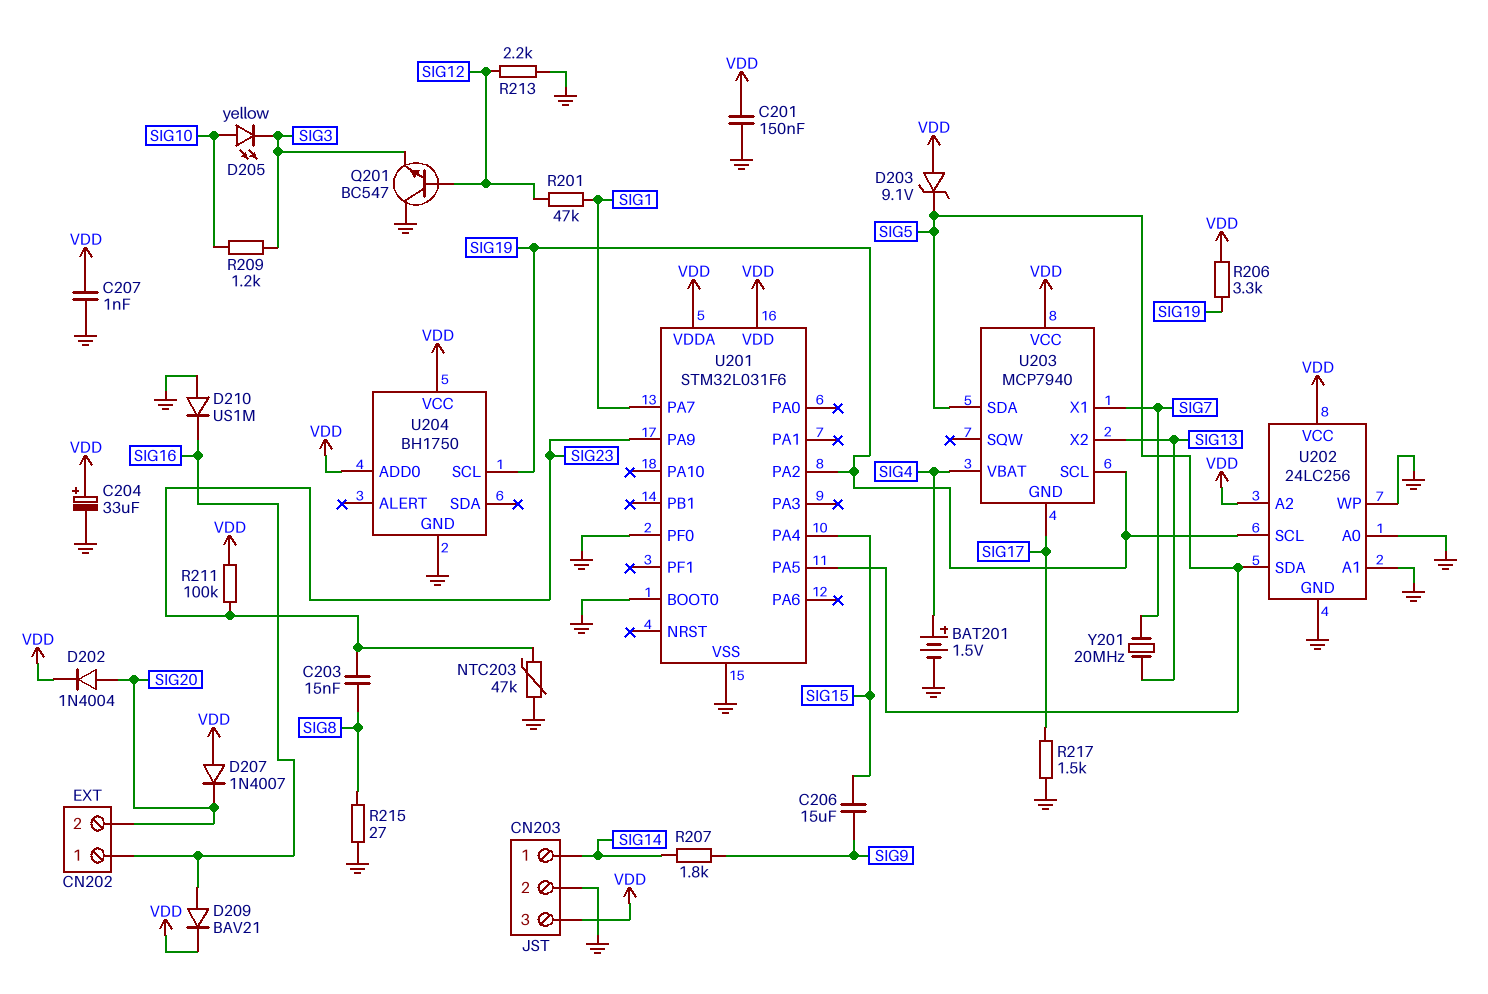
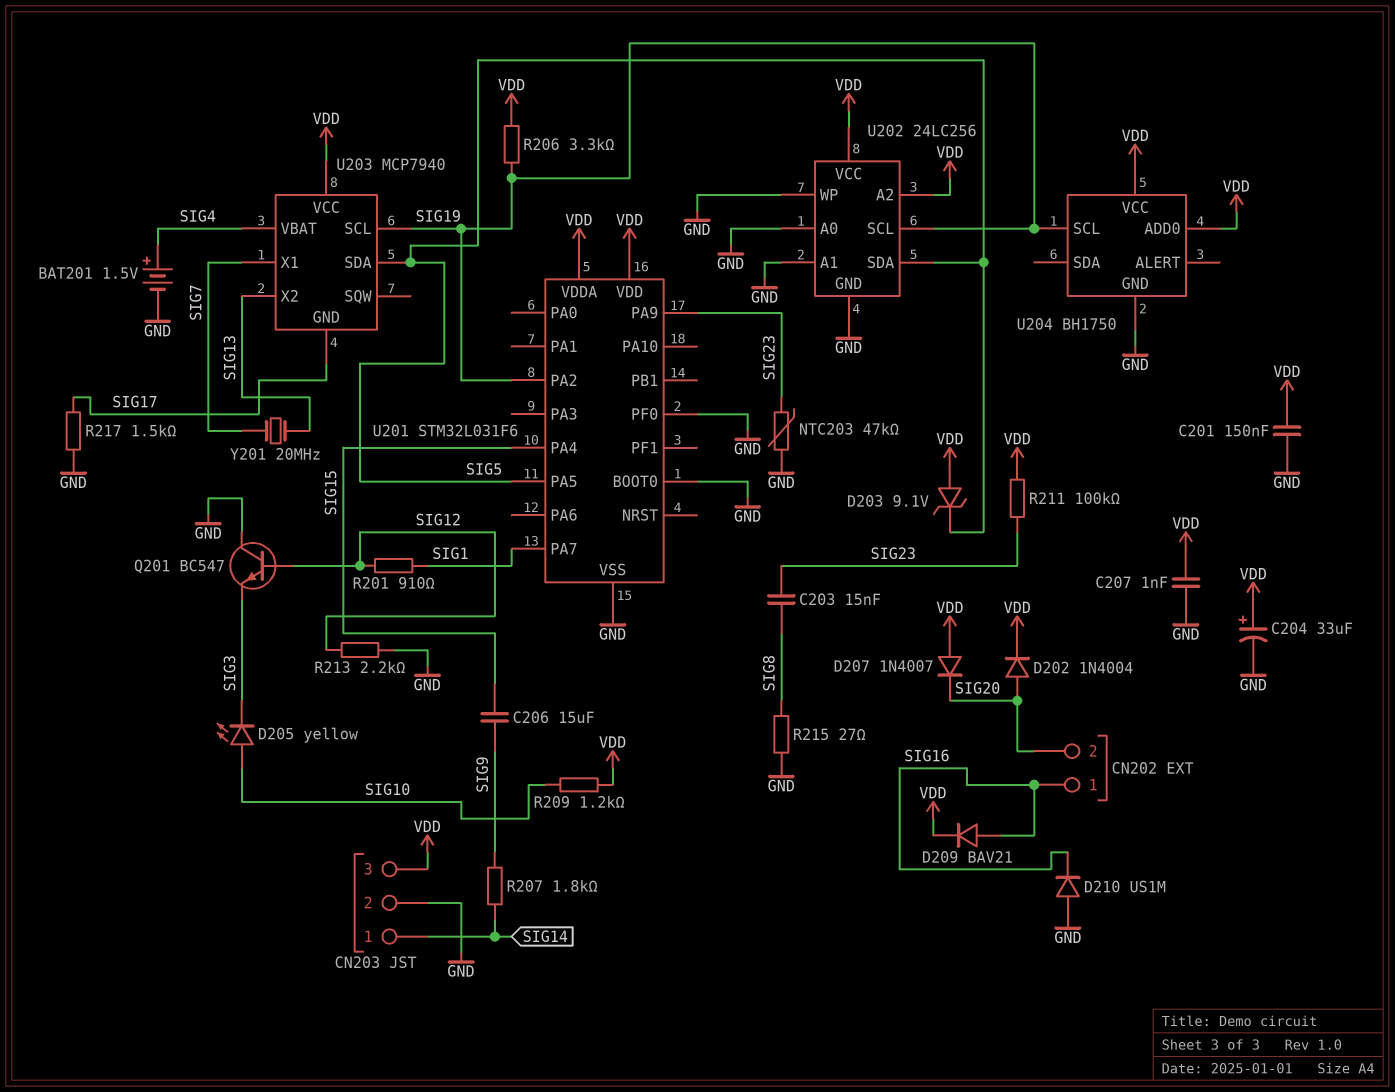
R201: 47k (SIG1, SIG12) -> 910 (SIG1, SIG12)
R209: 1.2k (SIG3, SIG10) -> 1.2k (SIG10, VDD)

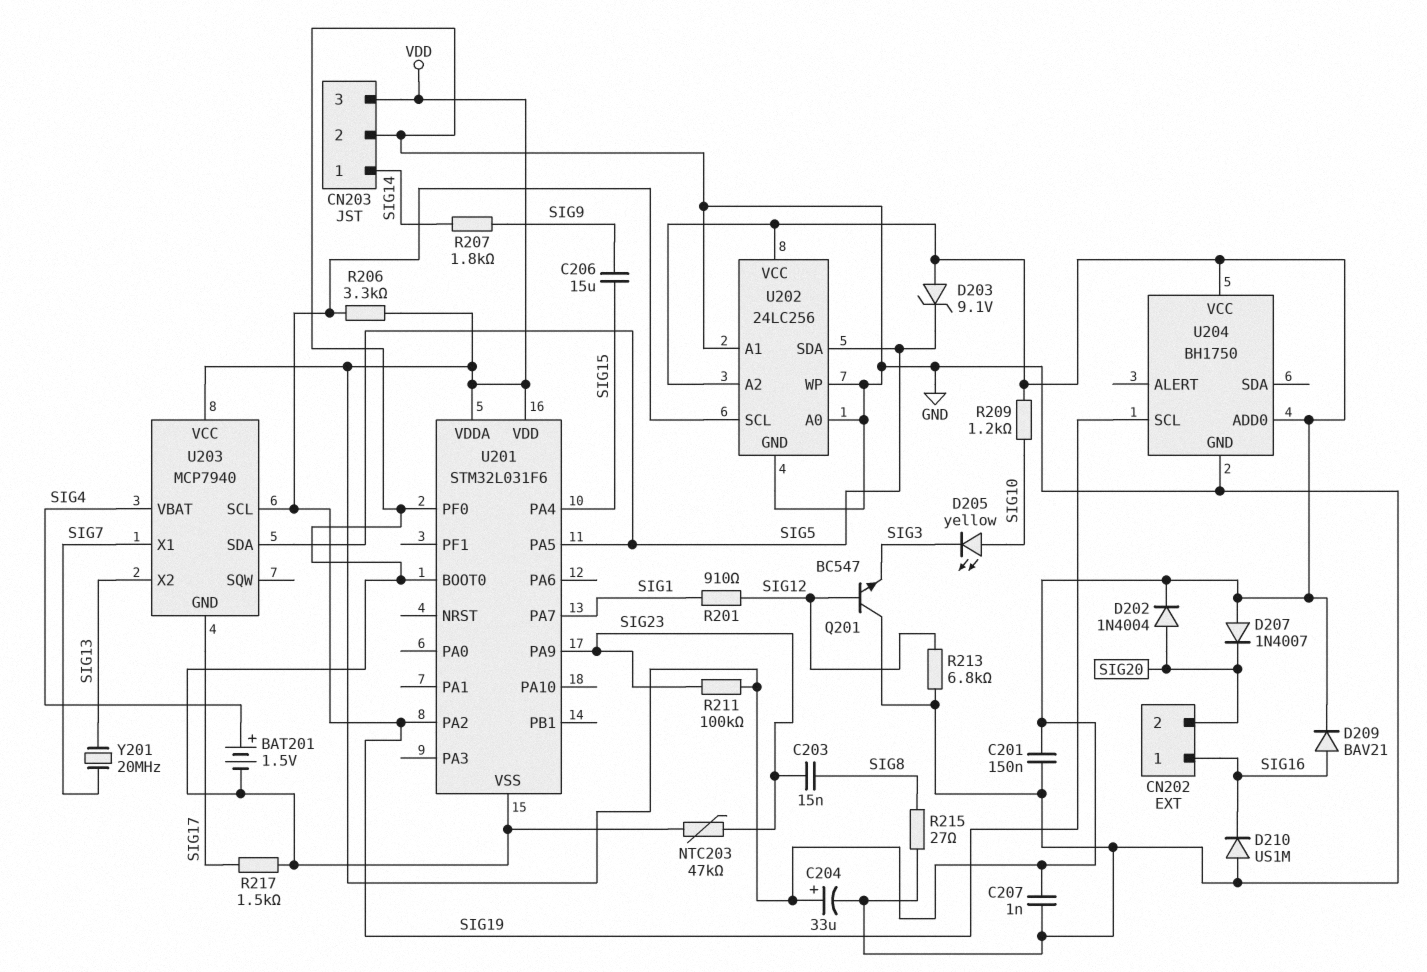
R213: 2.2k (GND, SIG12) -> 6.8k (GND, SIG12)

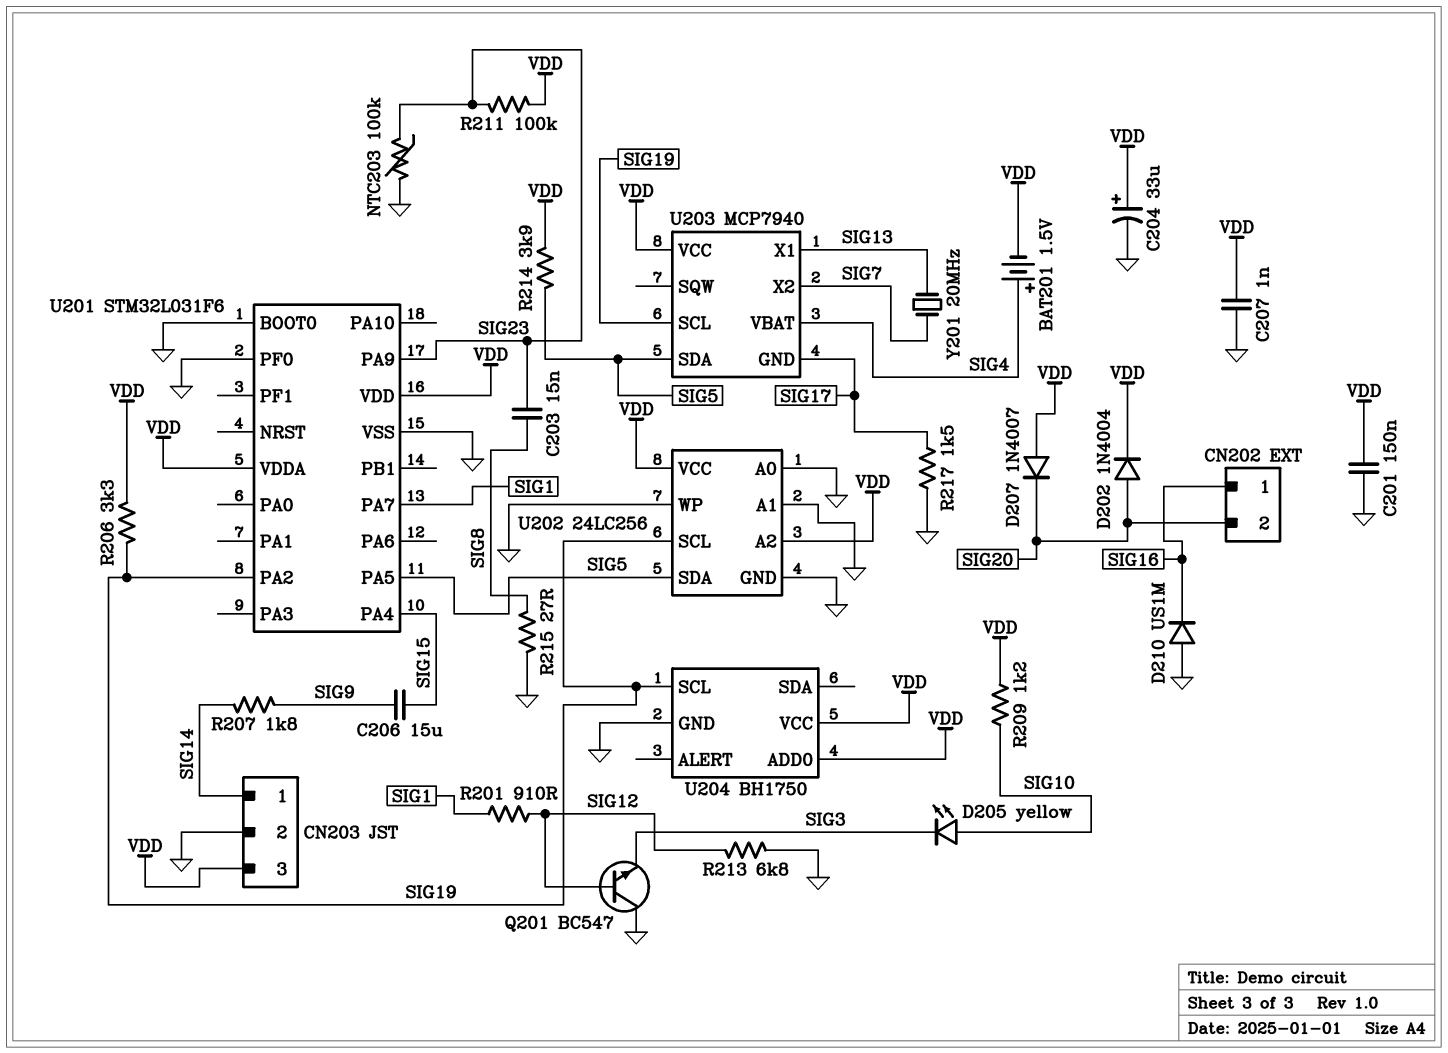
BAT201: 1.5V (plus SIG4, minus GND) -> 1.5V (plus SIG4, minus VDD)
D203: zener 9.1V (A VDD, K SIG5) -> none
D209: diode BAV21 (A SIG16, K VDD) -> none
NTC203: 47k (GND, SIG23) -> 100k (GND, SIG23)
R214: none -> 3.9k (SIG5, VDD)
U203 pin X1: SIG7 -> SIG13
U203 pin X2: SIG13 -> SIG7

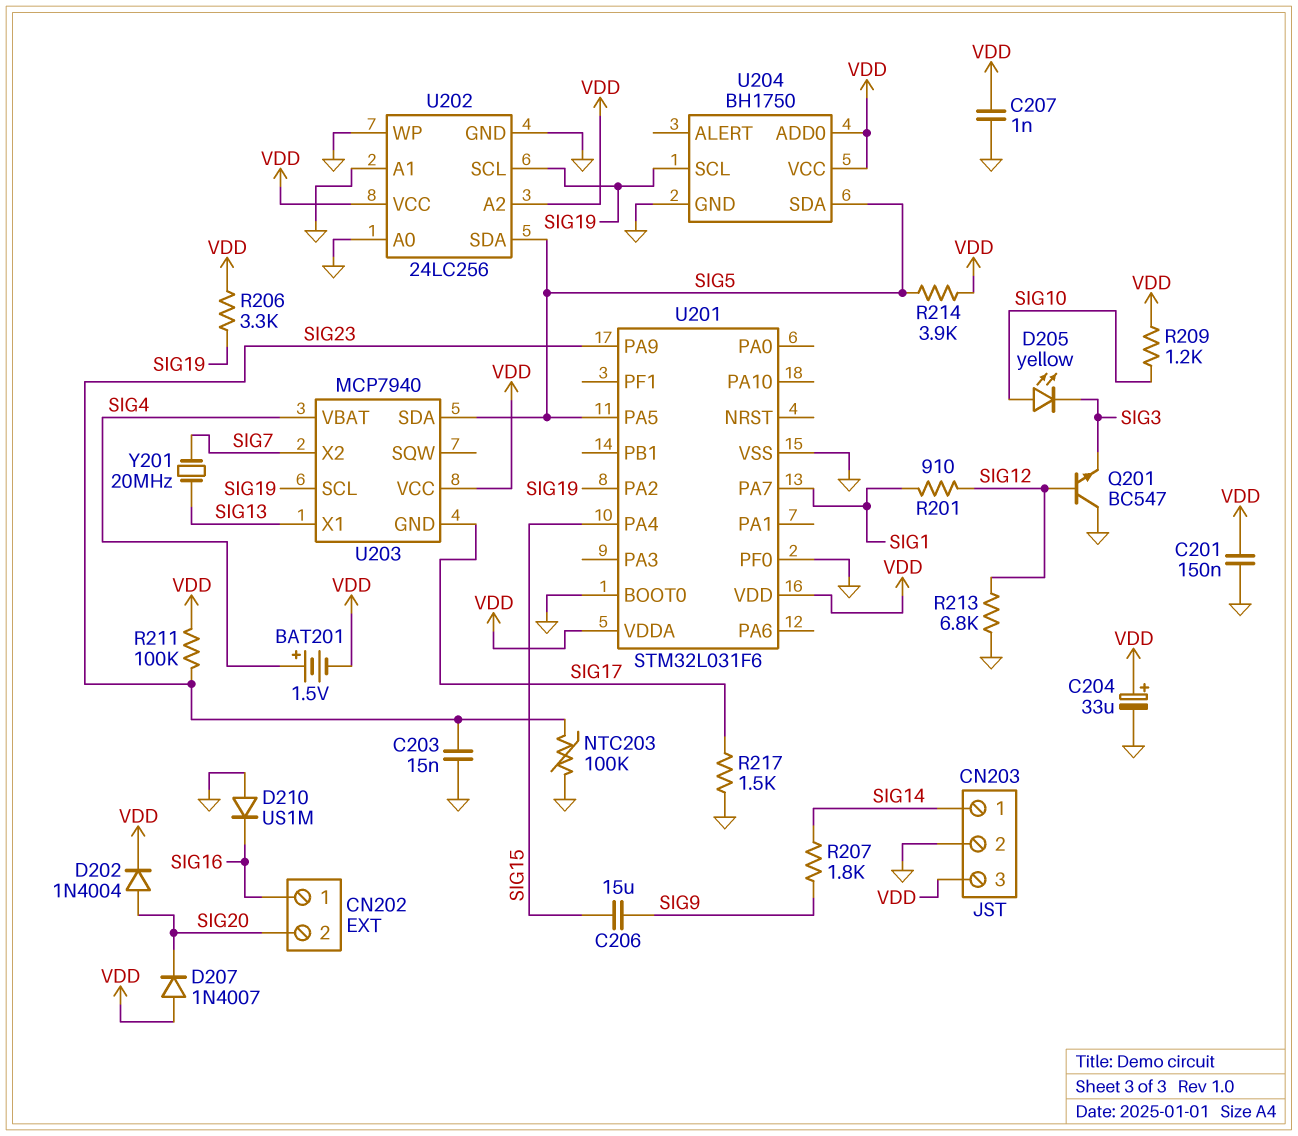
C203: 15nF (SIG8, SIG23) -> 15nF (GND, SIG23)
R215: 27 (GND, SIG8) -> none
U204 pin SDA: none -> SIG5

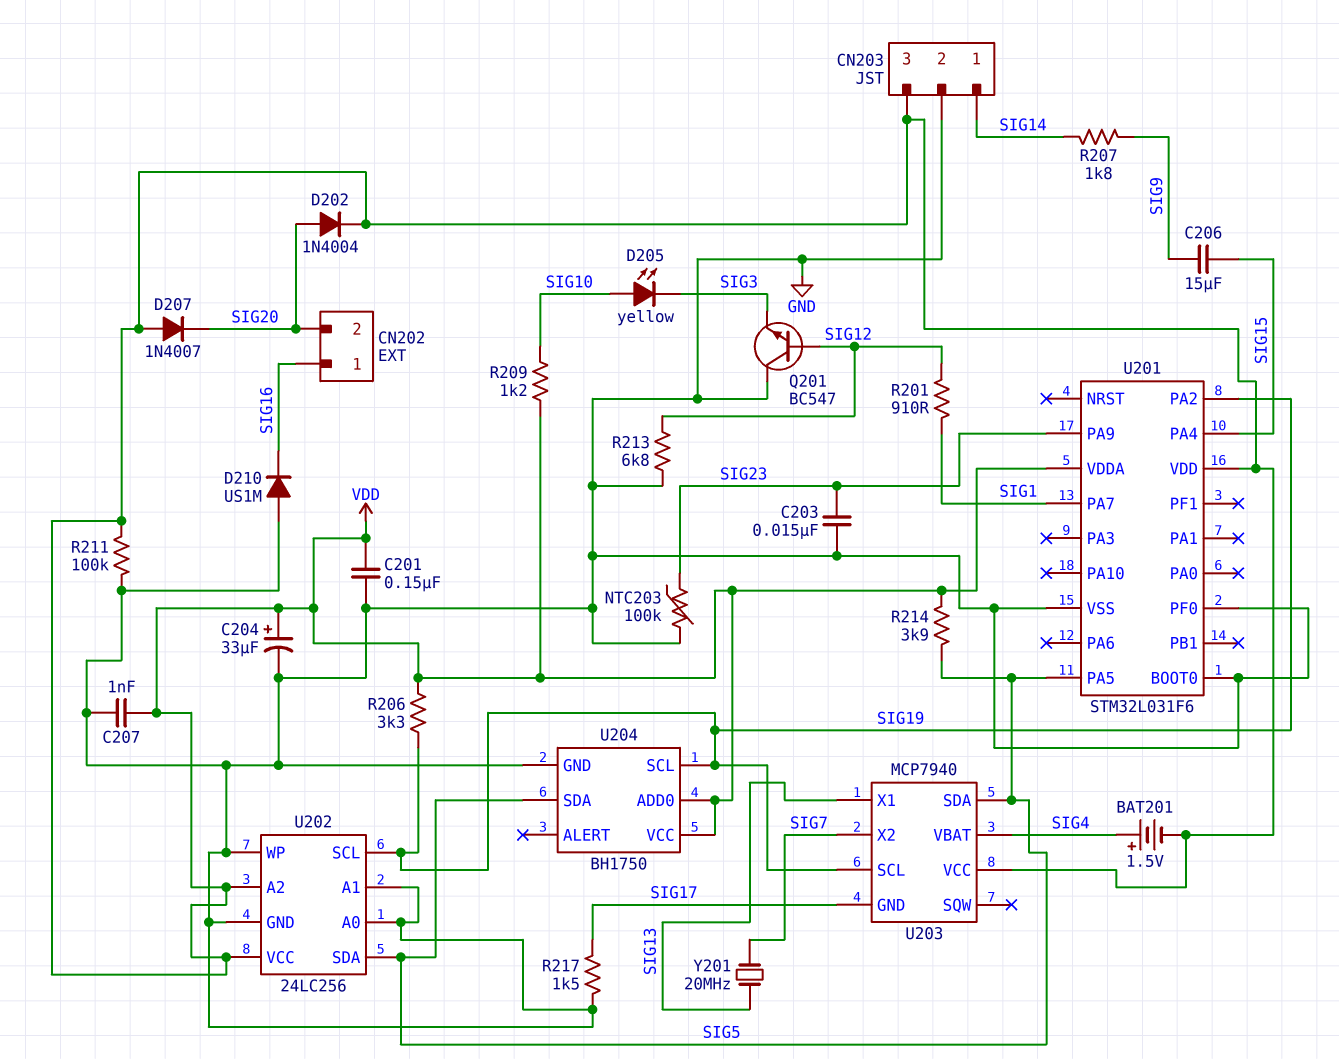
R211: 100k (SIG23, VDD) -> 100k (GND, VDD)

